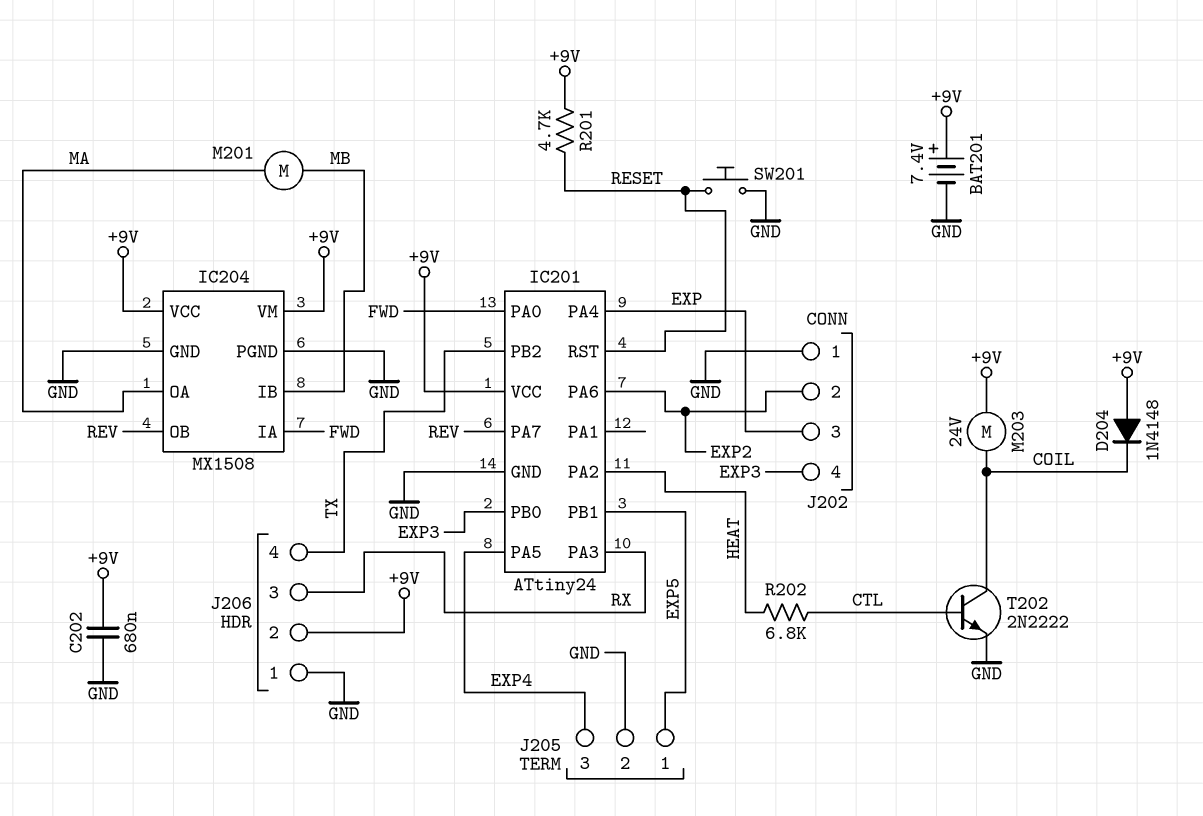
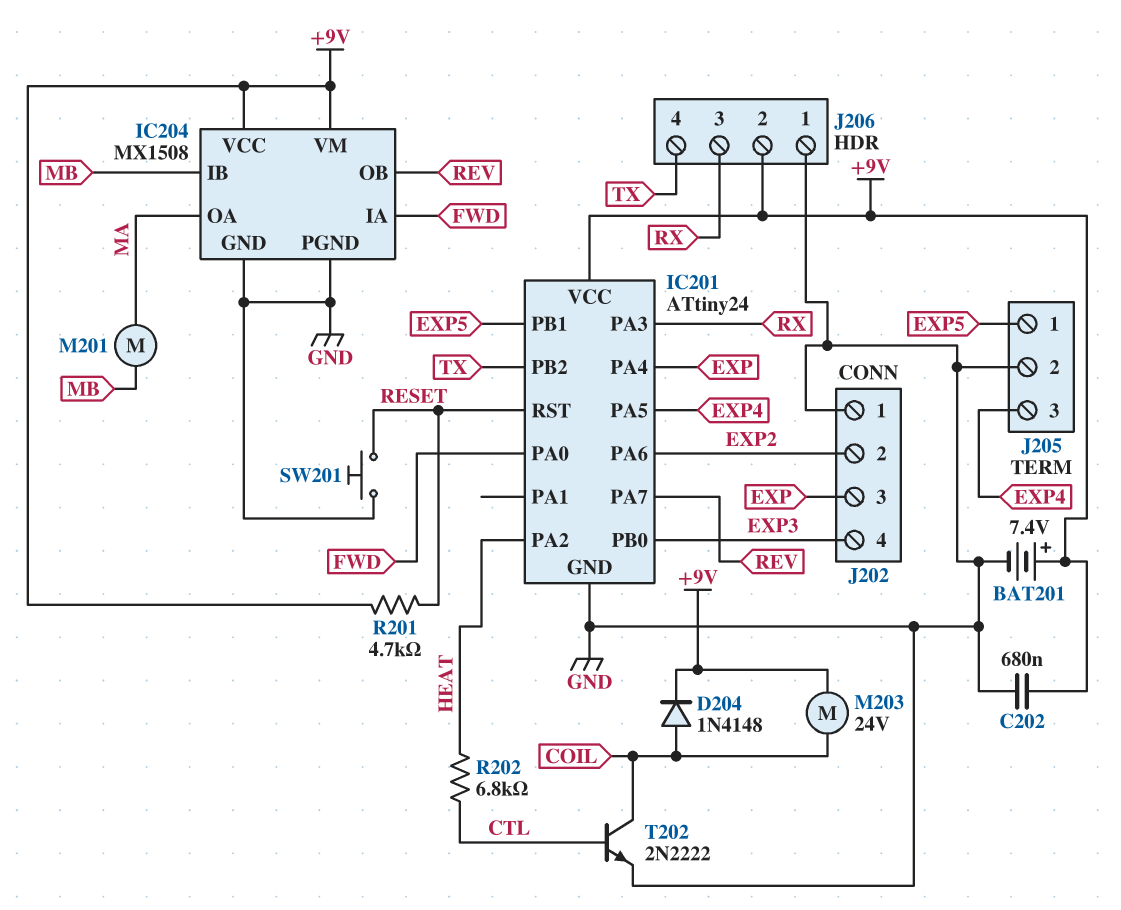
D204: diode 1N4148 (A +9V, K COIL) -> diode 1N4148 (A COIL, K +9V)

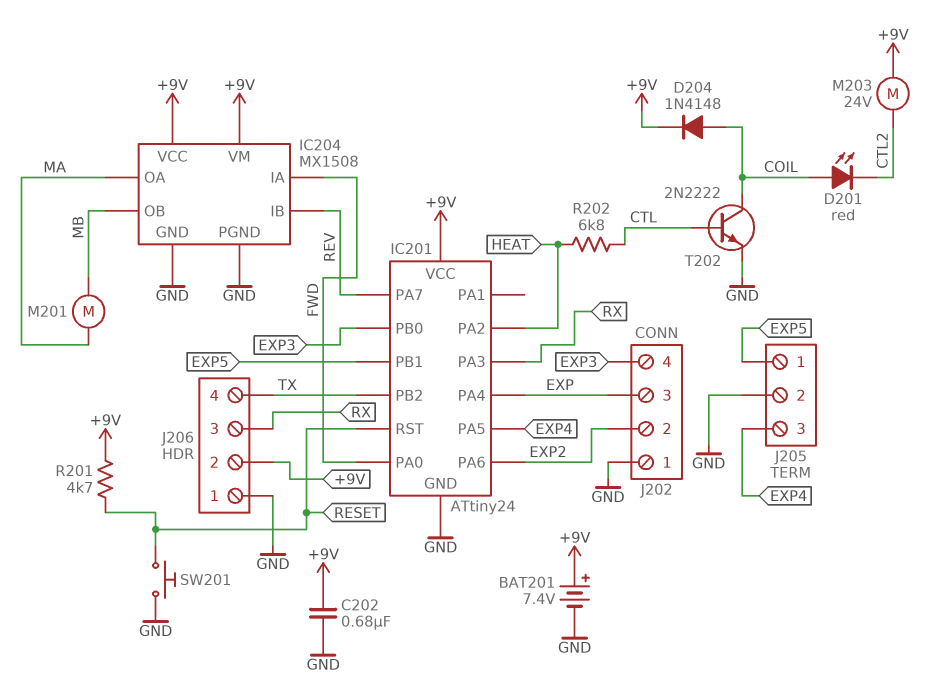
D201: none -> LED red (A COIL, K CTL2)
IC204 pin IB: MB -> REV
IC204 pin OB: REV -> MB
M203: motor 24V (+9V, COIL) -> motor 24V (+9V, CTL2)

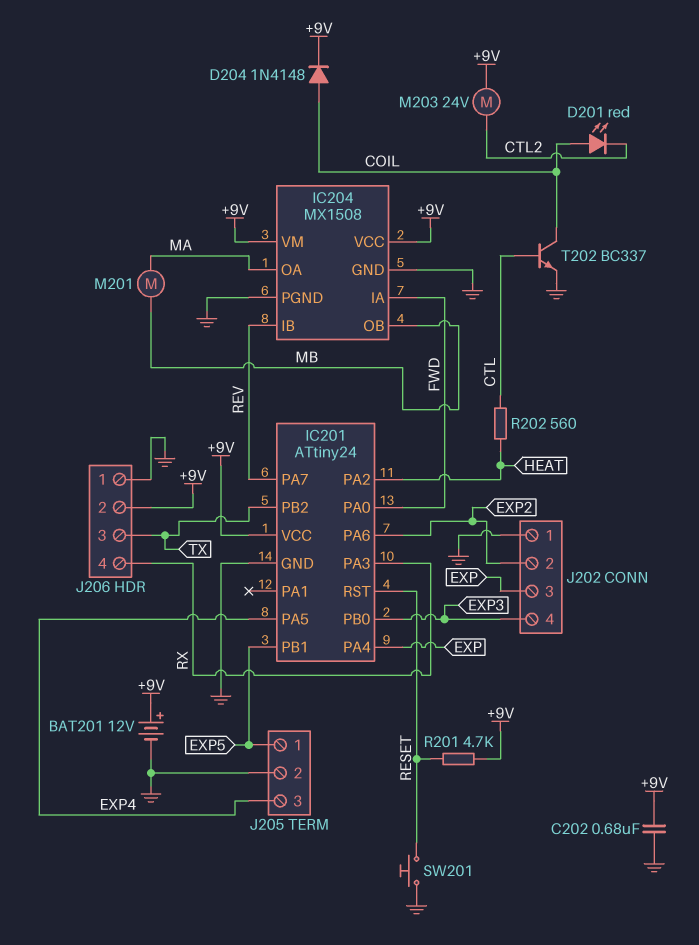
BAT201: 7.4V (plus +9V, minus GND) -> 12V (plus +9V, minus GND)
J206 pin 3: RX -> TX
J206 pin 4: TX -> RX
R202: 6.8k (CTL, HEAT) -> 560 (CTL, HEAT)
T202: NPN 2N2222 (B CTL, C COIL, E GND) -> NPN BC337 (B CTL, C COIL, E GND)

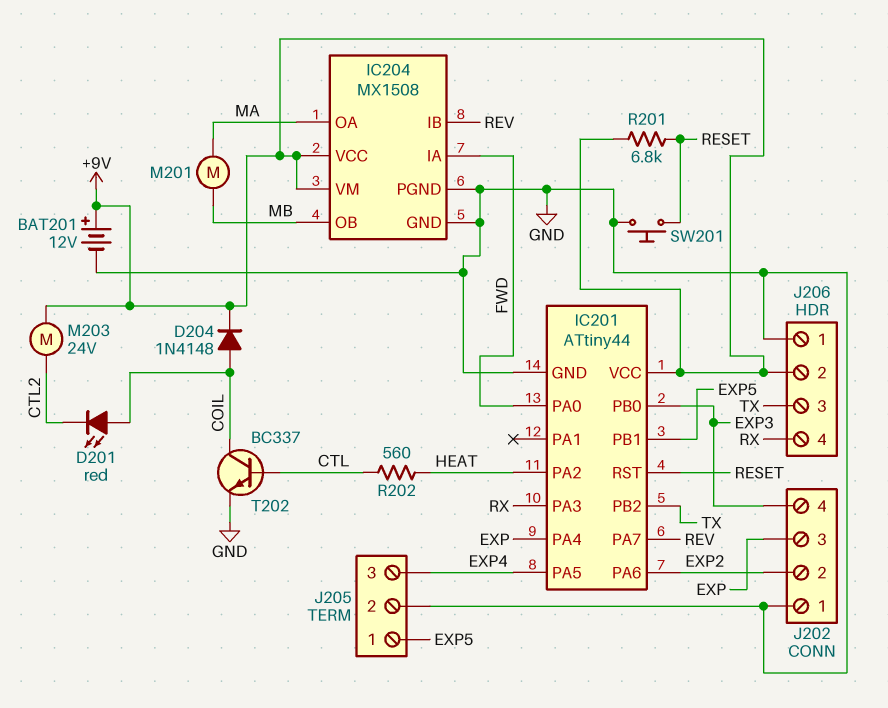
C202: 680nF (+9V, GND) -> none
IC201: ATtiny24 -> ATtiny44
R201: 4.7k (+9V, RESET) -> 6.8k (+9V, RESET)

